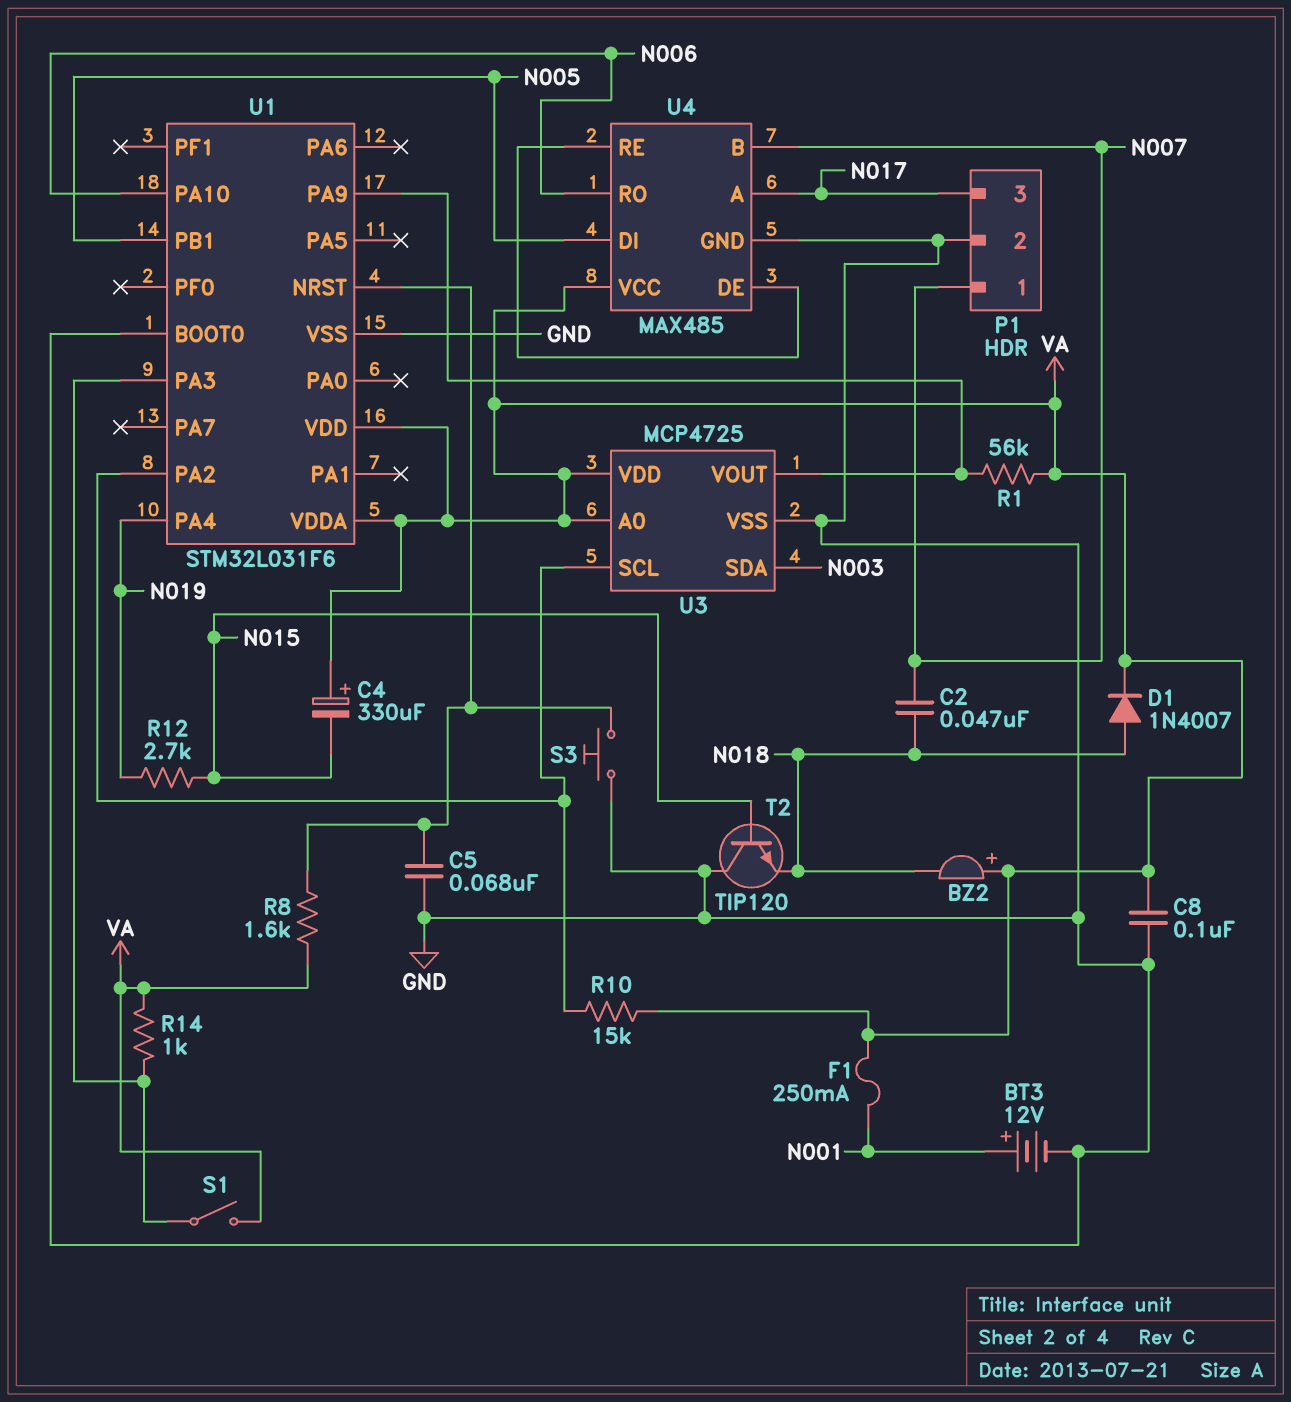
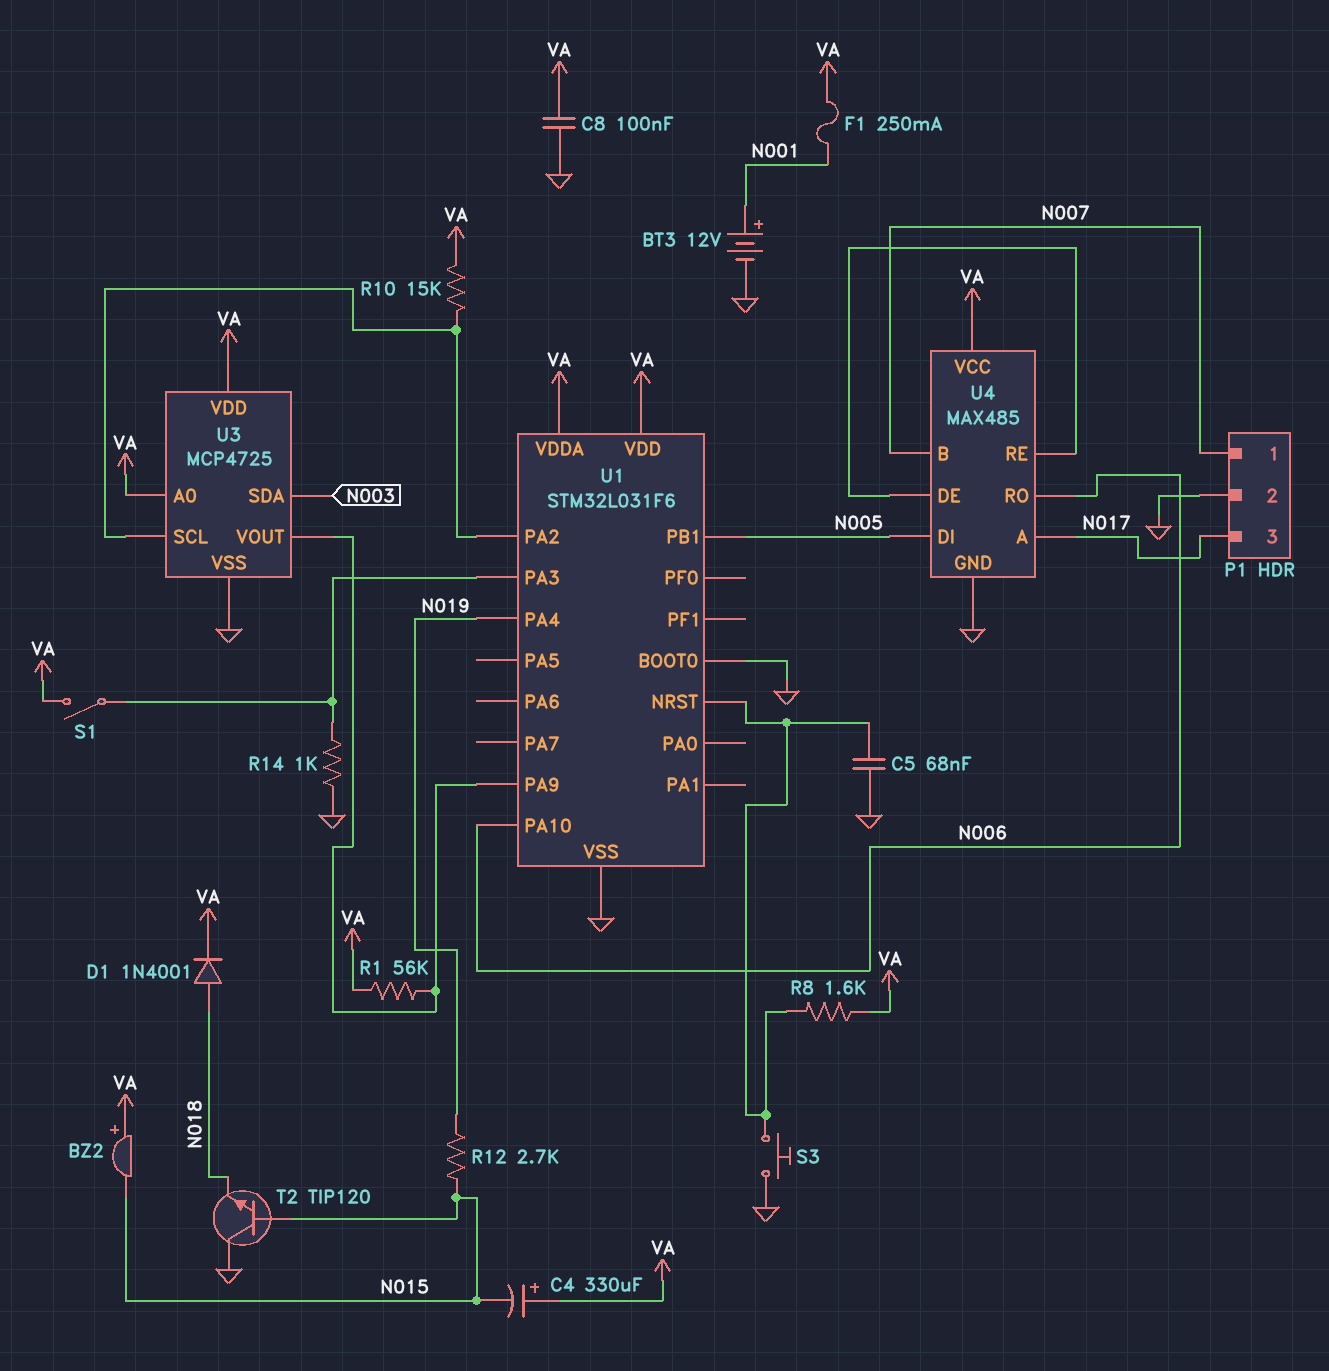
BZ2: buzzer (plus VA, minus N018) -> buzzer (plus VA, minus N015)
C2: 47nF (N007, N018) -> none
D1: diode 1N4007 (A N018, K VA) -> diode 1N4001 (A N018, K VA)
R14: 1k (U1/PA3, VA) -> 1k (GND, U1/PA3)

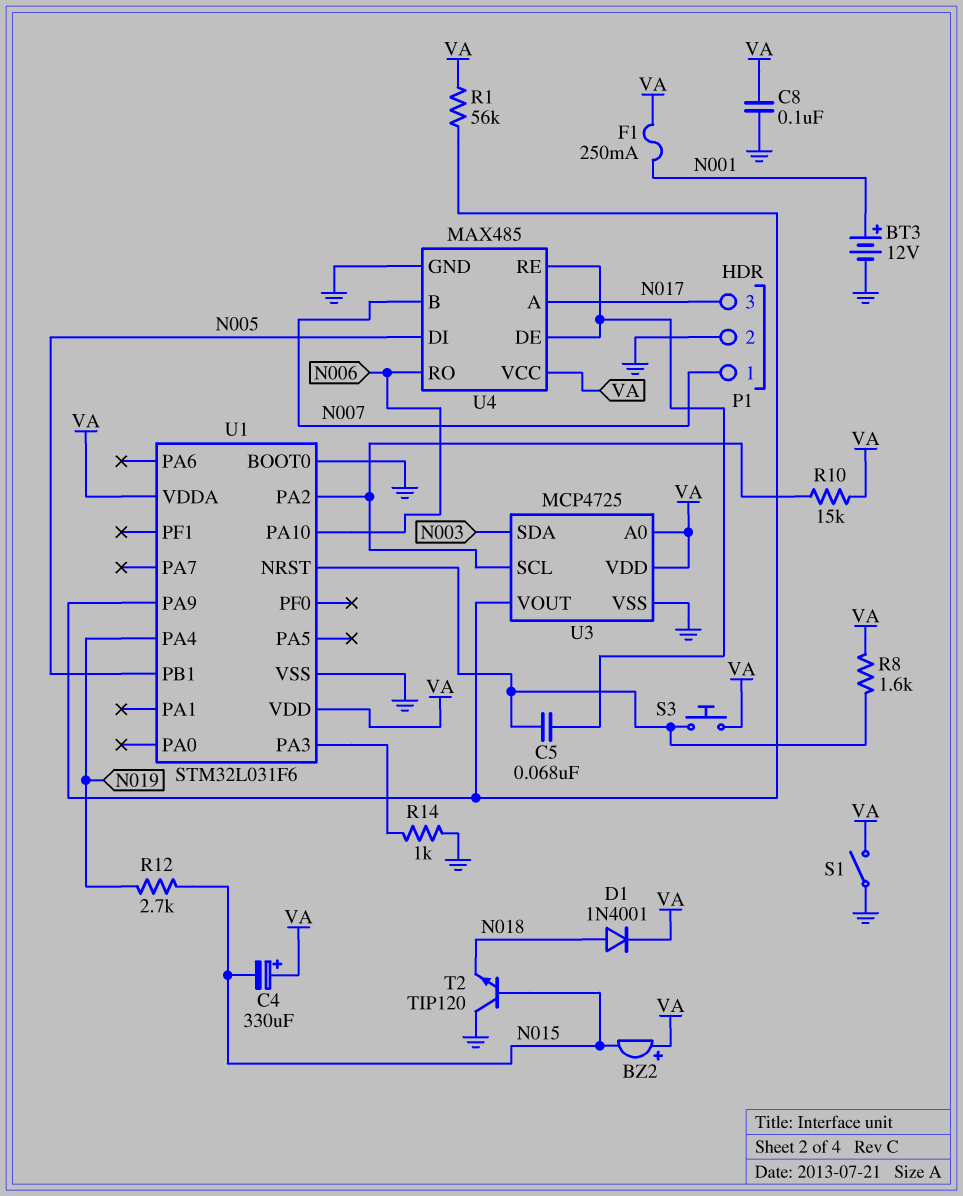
C5: 68nF (GND, U1/NRST) -> 68nF (U1/NRST, U4/DE)
S1: switch (U1/PA3, VA) -> switch (GND, VA)
S3: button (GND, U1/NRST) -> button (U1/NRST, VA)

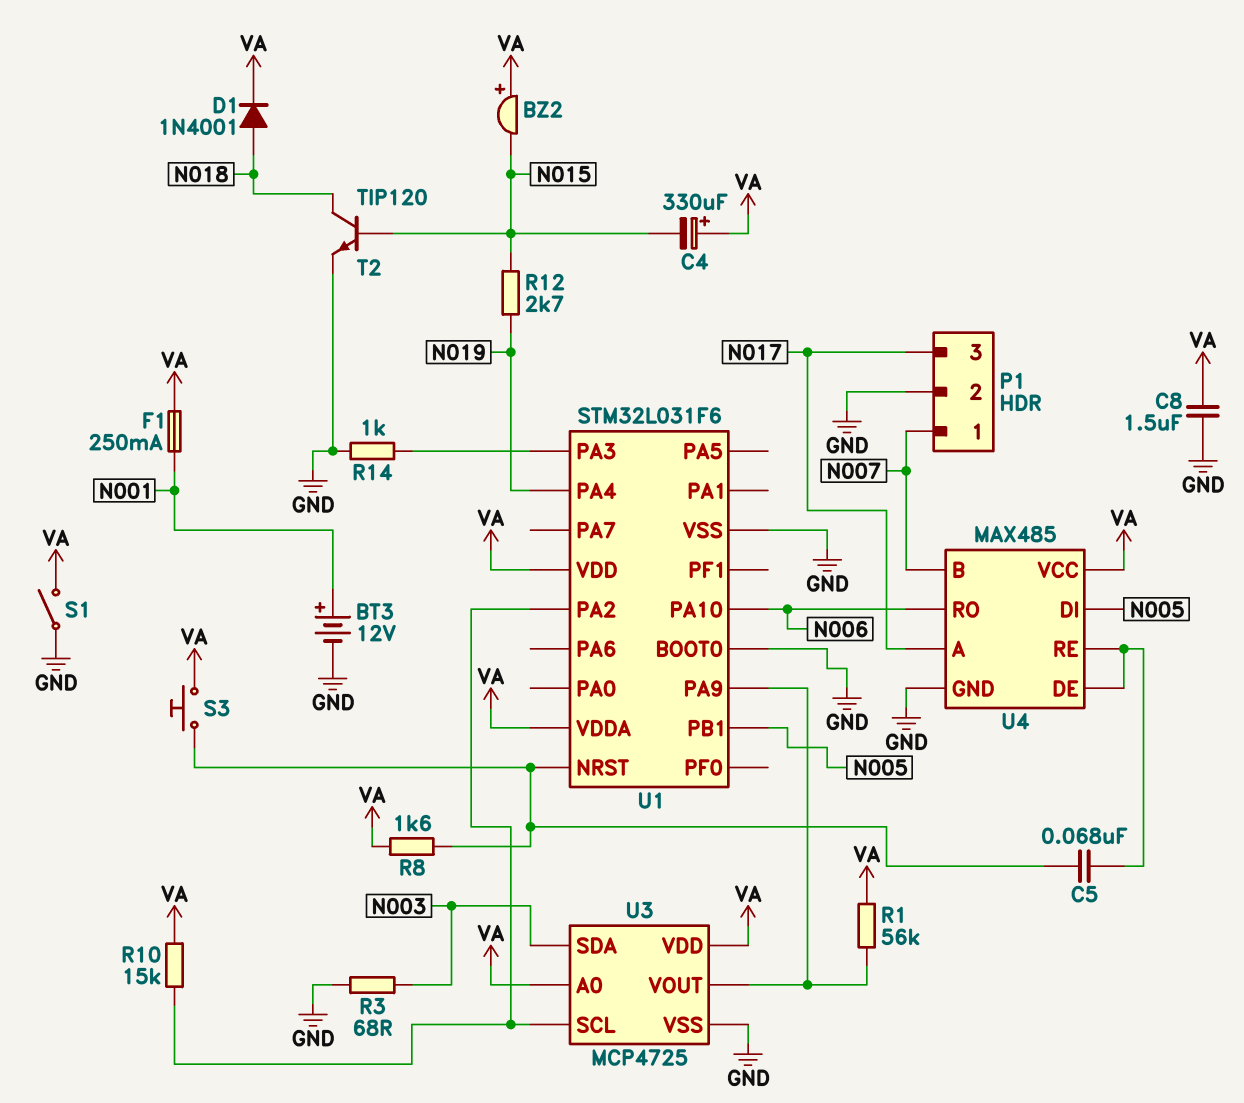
C8: 100nF (GND, VA) -> 1.5uF (GND, VA)
R3: none -> 68 (GND, N003)
T2: NPN TIP120 (B N015, C GND, E N018) -> NPN TIP120 (B N015, C N018, E GND)

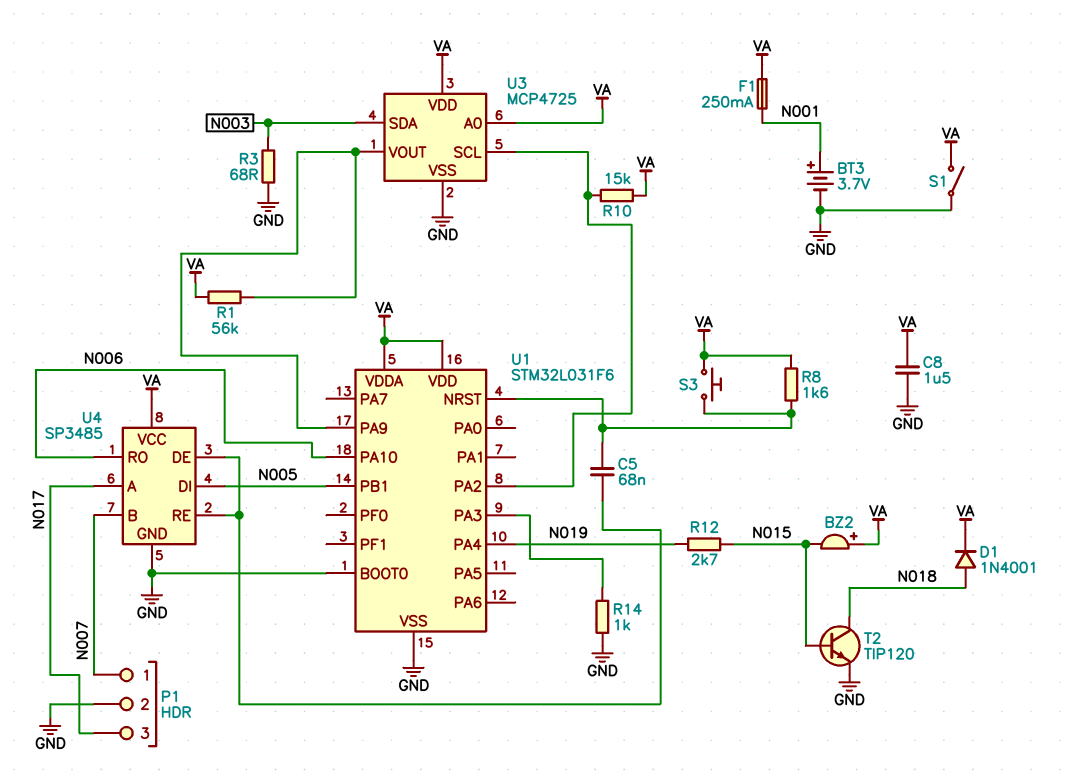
BT3: 12V (plus N001, minus GND) -> 3.7V (plus N001, minus GND)
C4: 330uF (plus VA, minus N015) -> none
U4: MAX485 -> SP3485

